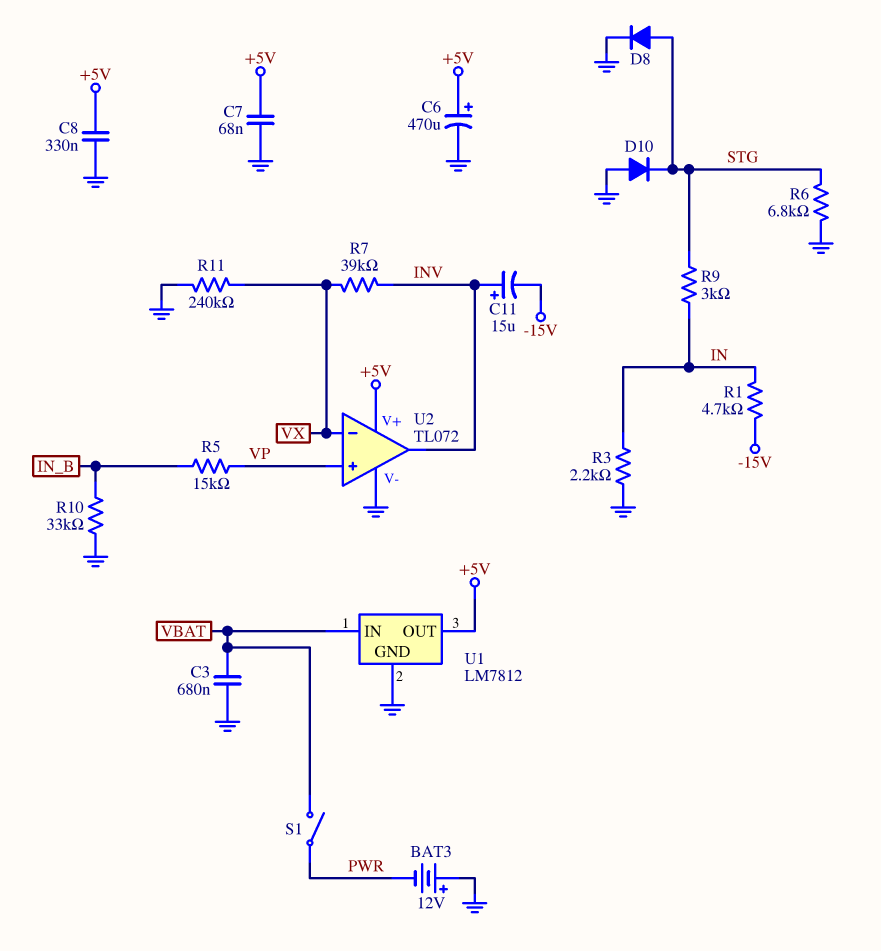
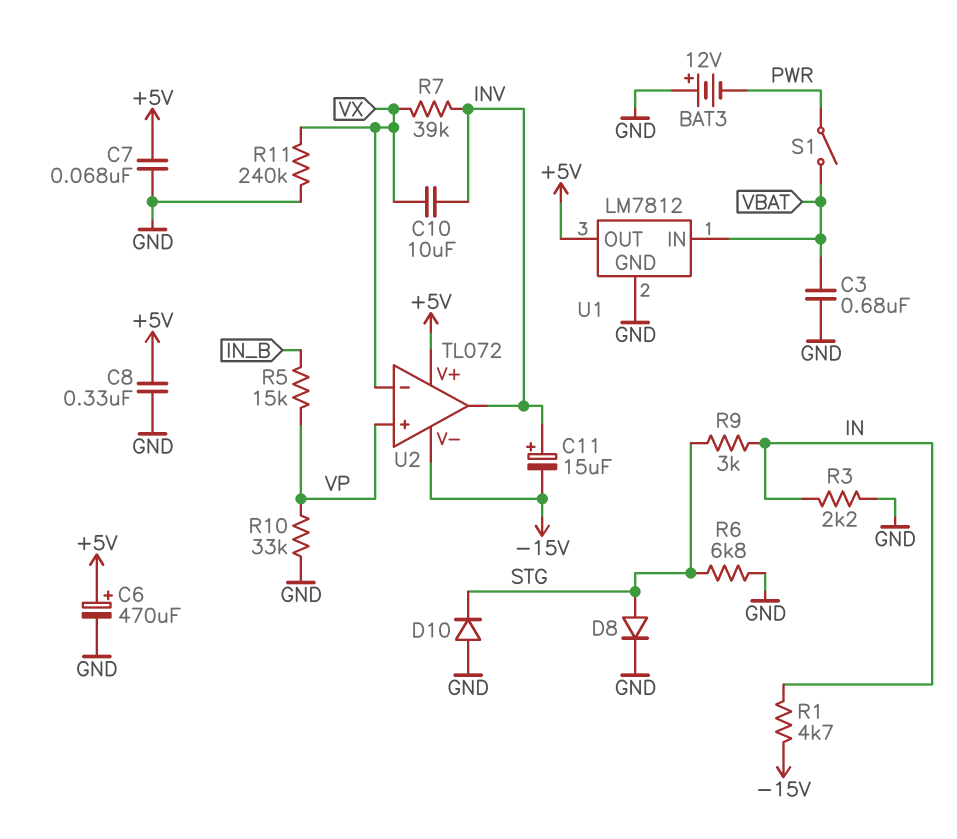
C10: none -> 10uF (INV, VX)
R10: 33k (GND, IN_B) -> 33k (GND, VP)
U2 pin V-: GND -> -15V

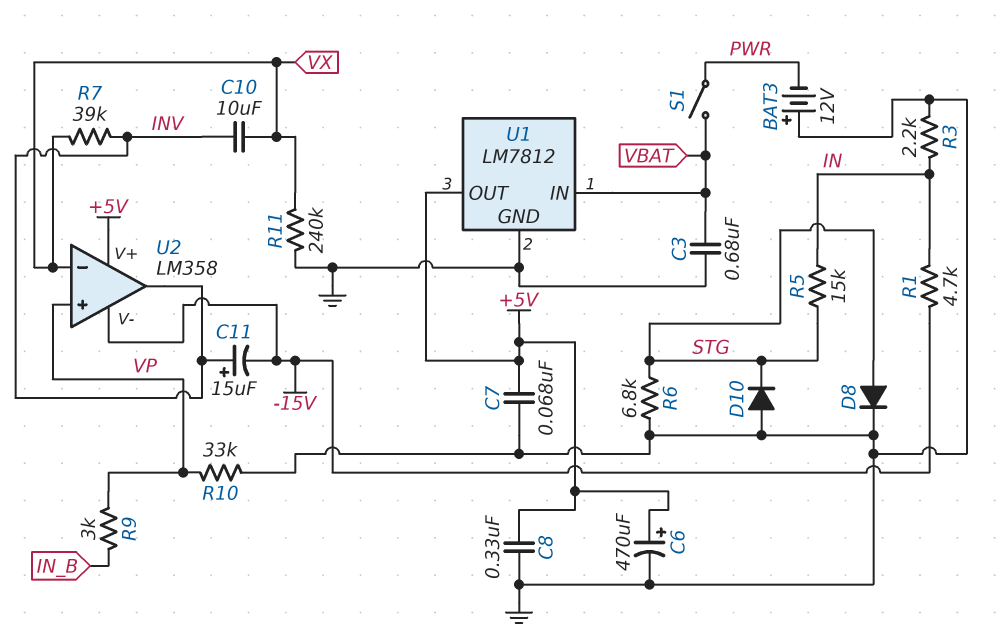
R5: 15k (IN_B, VP) -> 15k (IN, STG)
R9: 3k (IN, STG) -> 3k (IN_B, VP)
U2: TL072 -> LM358

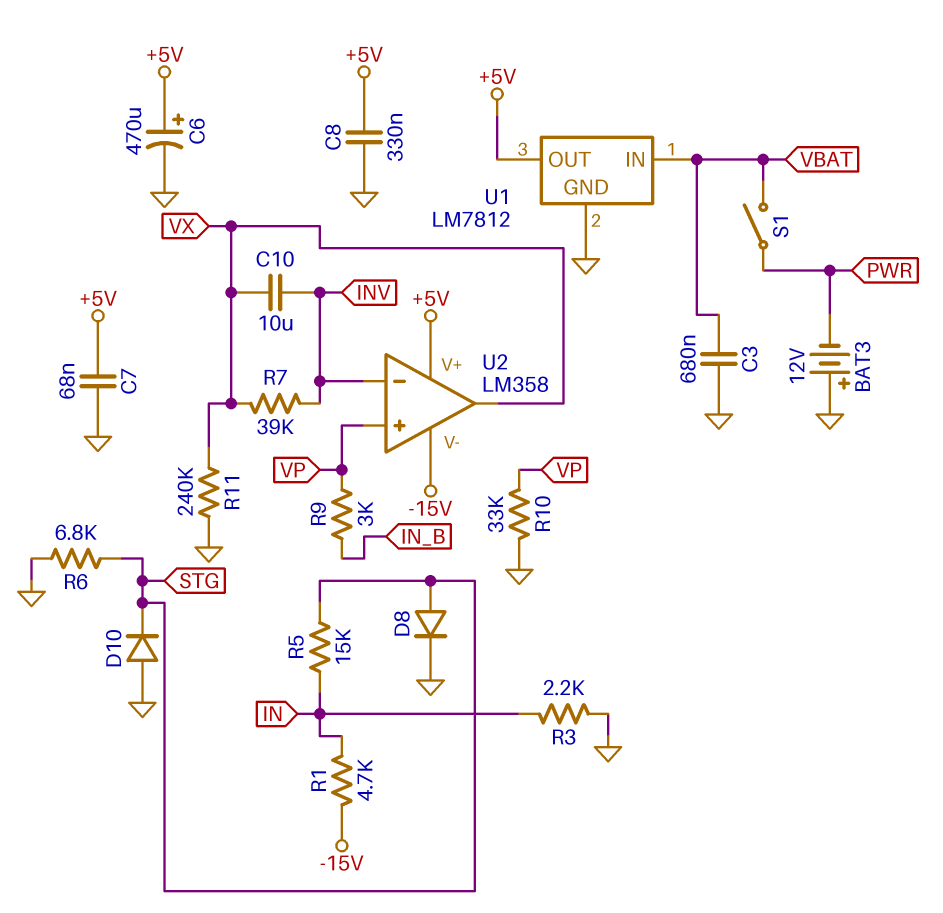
C11: 15uF (plus INV, minus -15V) -> none
U2 pin in-: VX -> INV
U2 pin out: INV -> VX

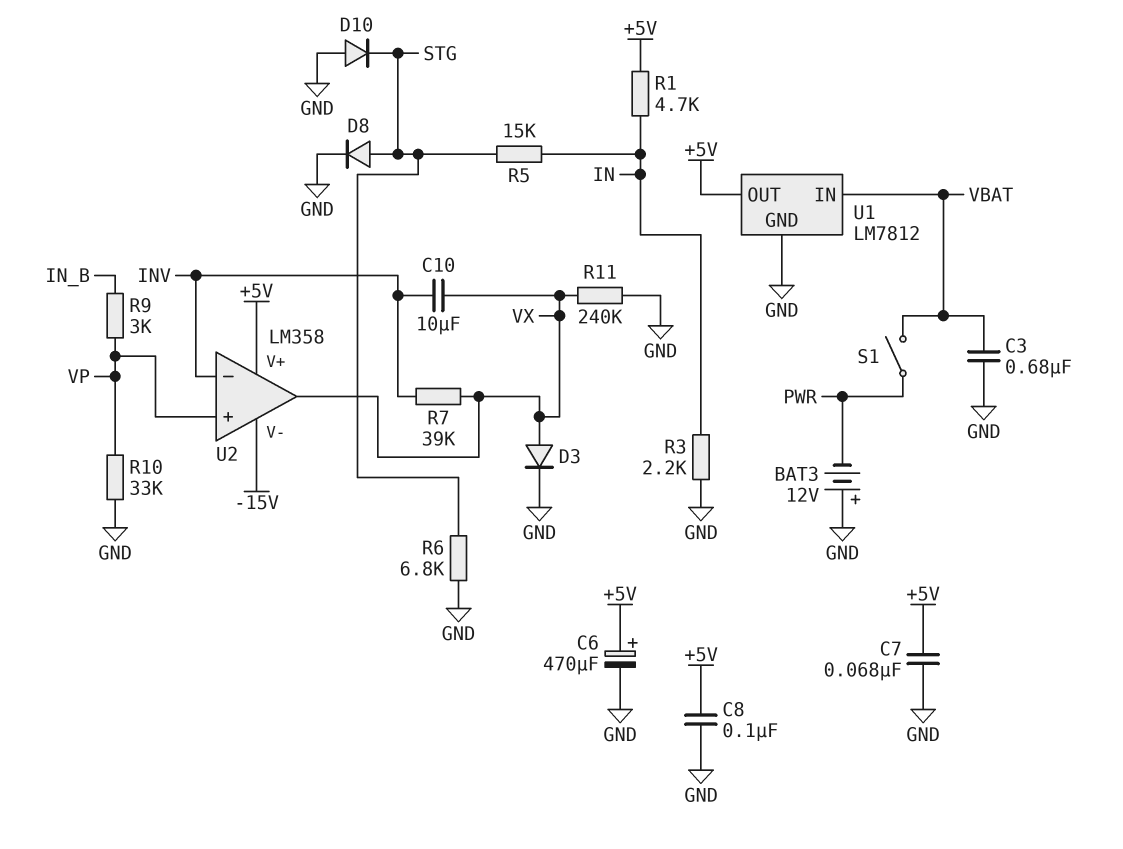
C8: 330nF (+5V, GND) -> 100nF (+5V, GND)
D3: none -> diode (A VX, K GND)
R1: 4.7k (-15V, IN) -> 4.7k (+5V, IN)

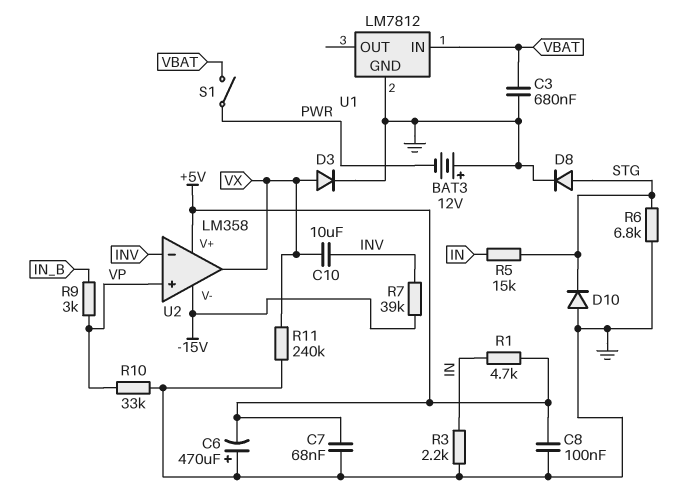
C6: 470uF (plus +5V, minus GND) -> 470uF (plus GND, minus +5V)
R7: 39k (INV, VX) -> 39k (-15V, INV)
U1 pin OUT: +5V -> none

